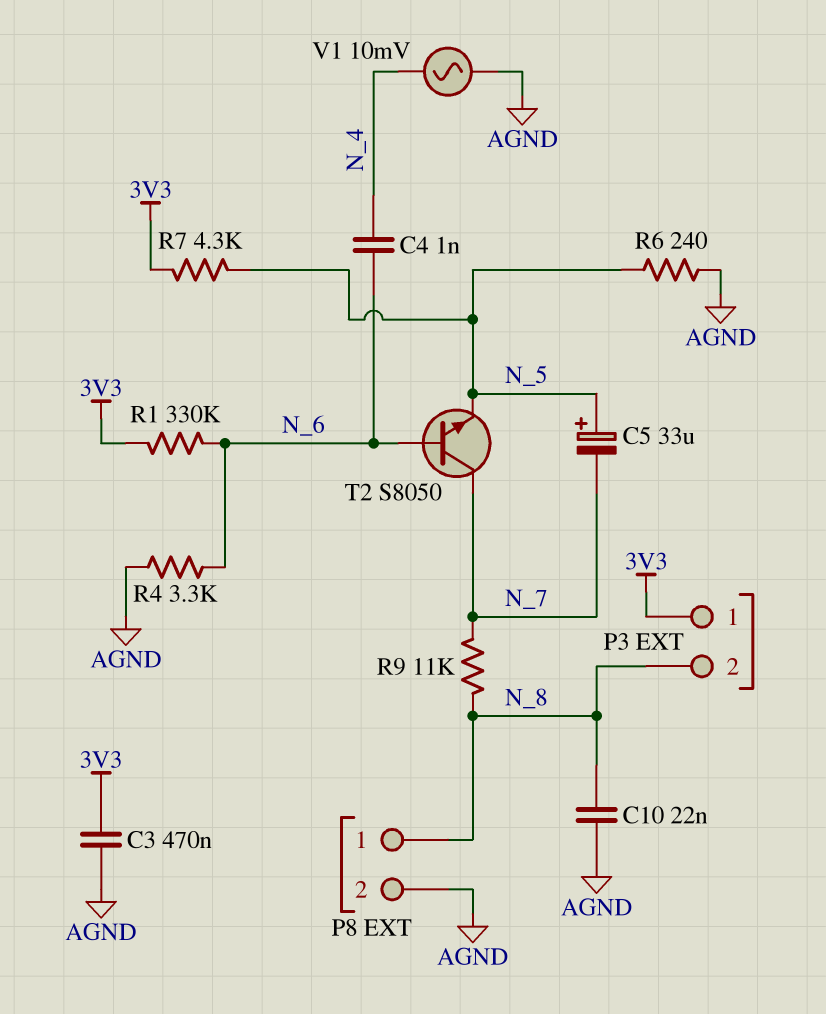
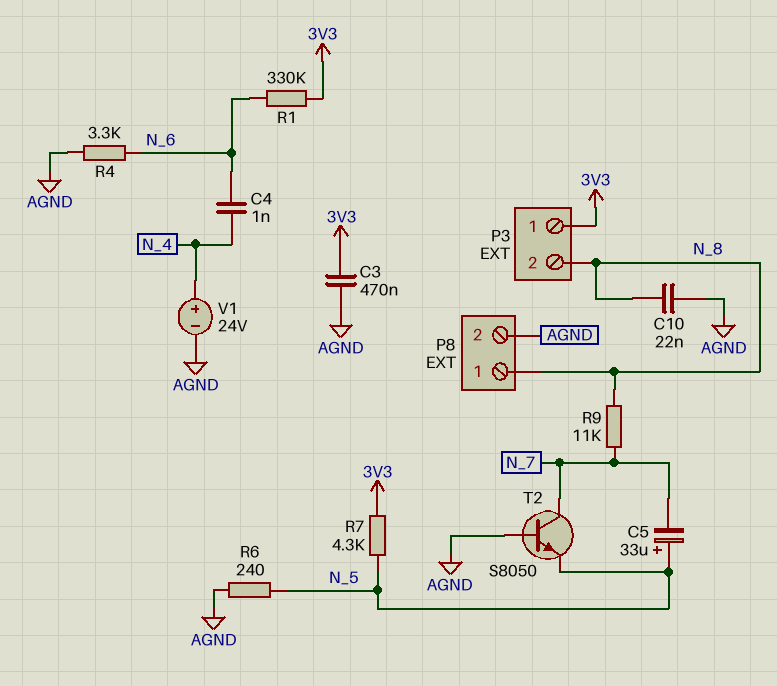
T2: NPN S8050 (B N_6, C N_7, E N_5) -> NPN S8050 (B AGND, C N_7, E N_5)
V1: AC 10mV (AGND, N_4) -> 24V (plus N_4, minus AGND)

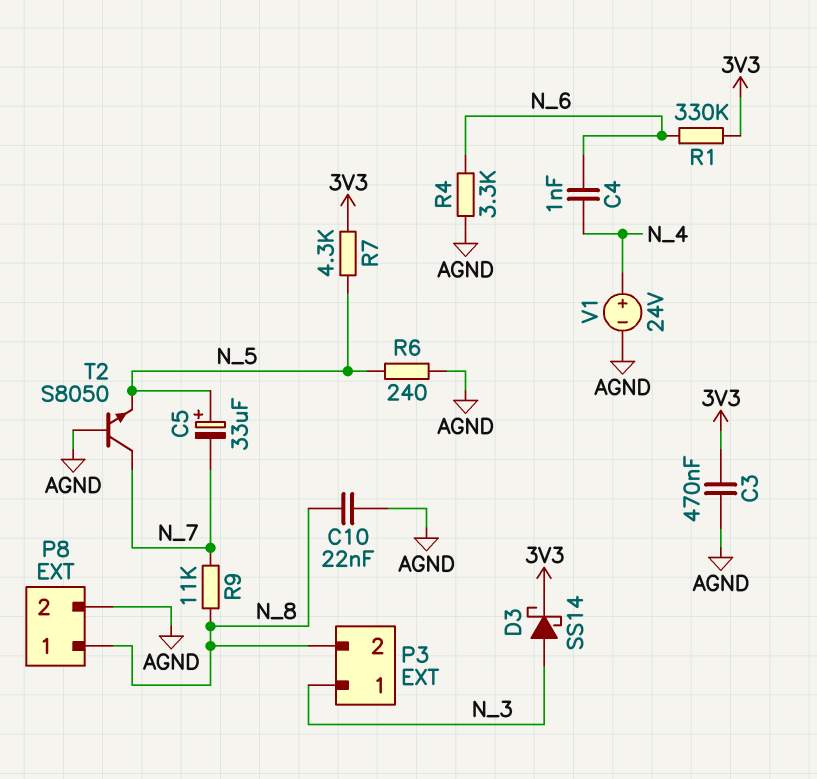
D3: none -> schottky SS14 (A N_3, K 3V3)
P3 pin 1: 3V3 -> N_3

